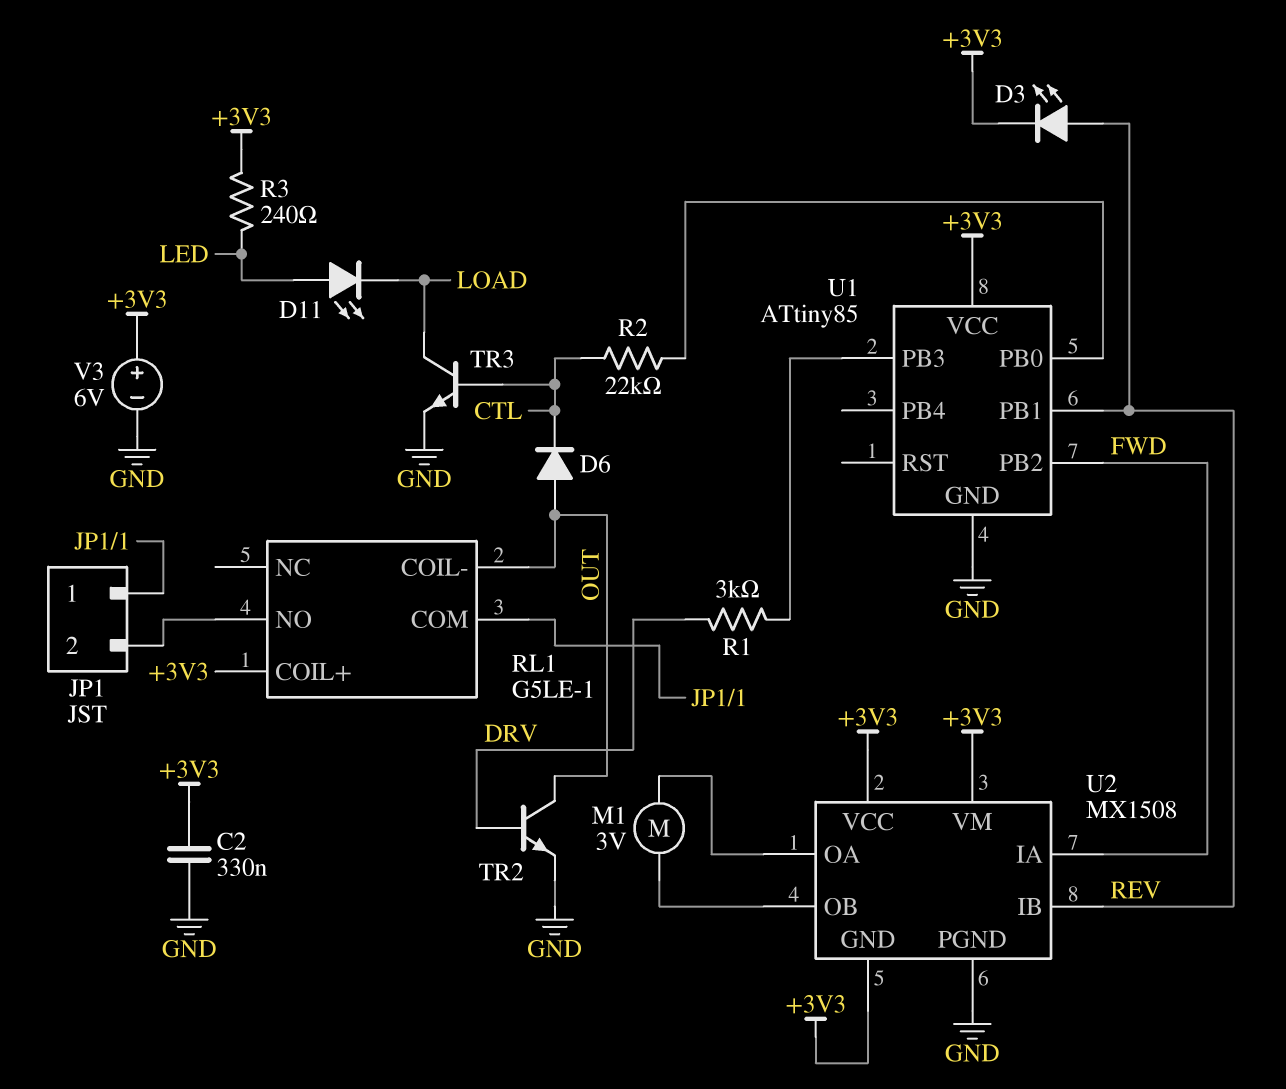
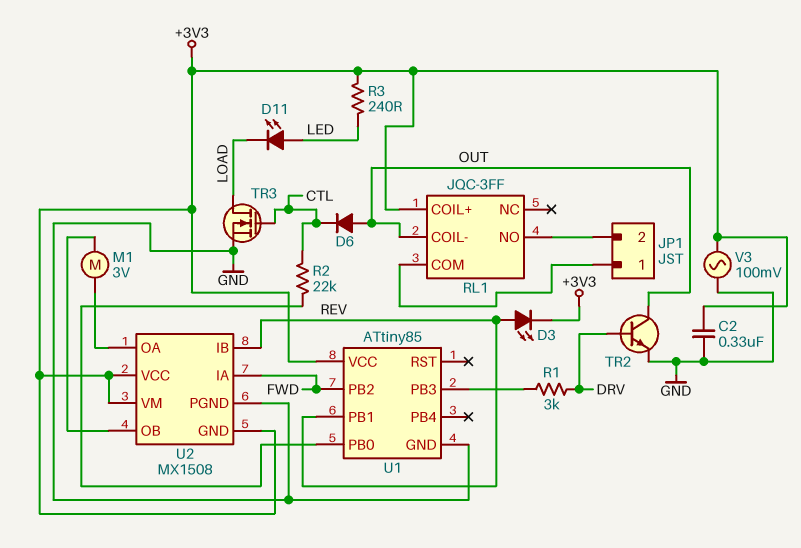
RL1: G5LE-1 -> JQC-3FF
TR3: NPN (B CTL, C LOAD, E GND) -> NMOS (G CTL, D LOAD, S GND)
V3: 6V (plus +3V3, minus GND) -> AC 100mV (+3V3, GND)

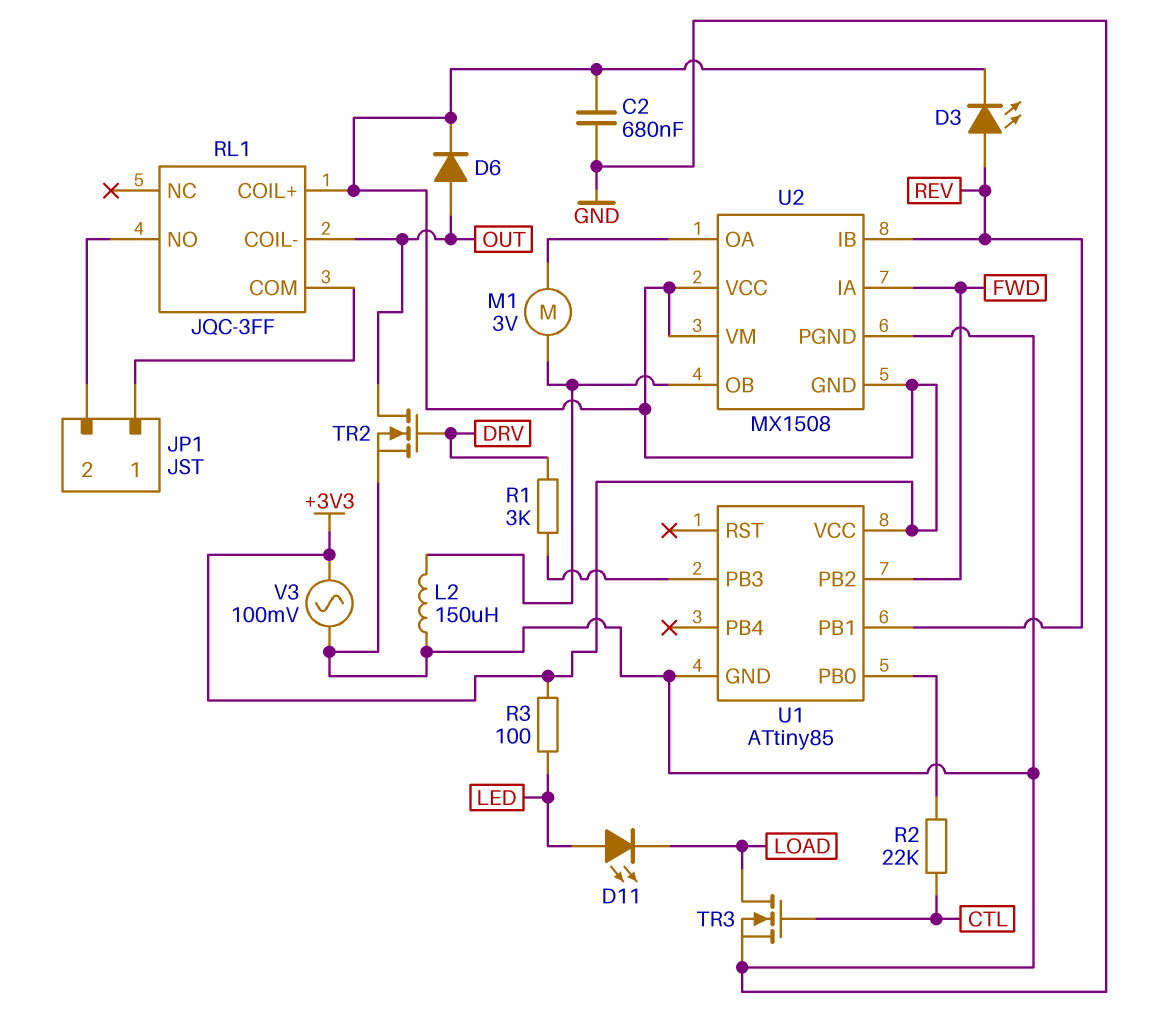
C2: 330nF (+3V3, GND) -> 680nF (+3V3, GND)
D6: diode (A OUT, K CTL) -> diode (A OUT, K +3V3)
L2: none -> 150uH (GND, U2/OB)
R3: 240 (+3V3, LED) -> 100 (+3V3, LED)
TR2: NPN (B DRV, C OUT, E GND) -> NMOS (G DRV, D OUT, S GND)

